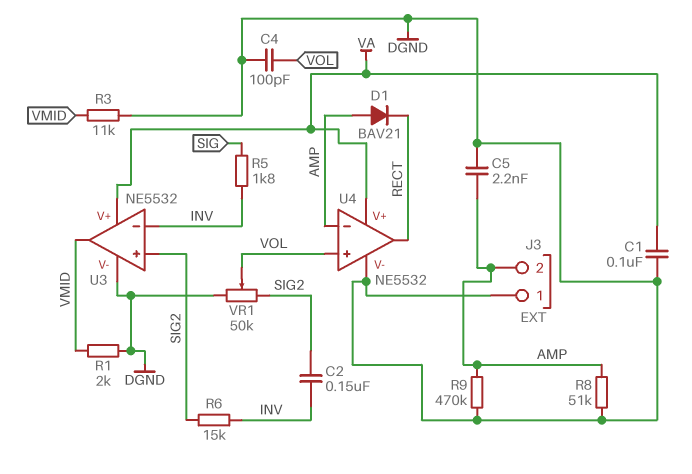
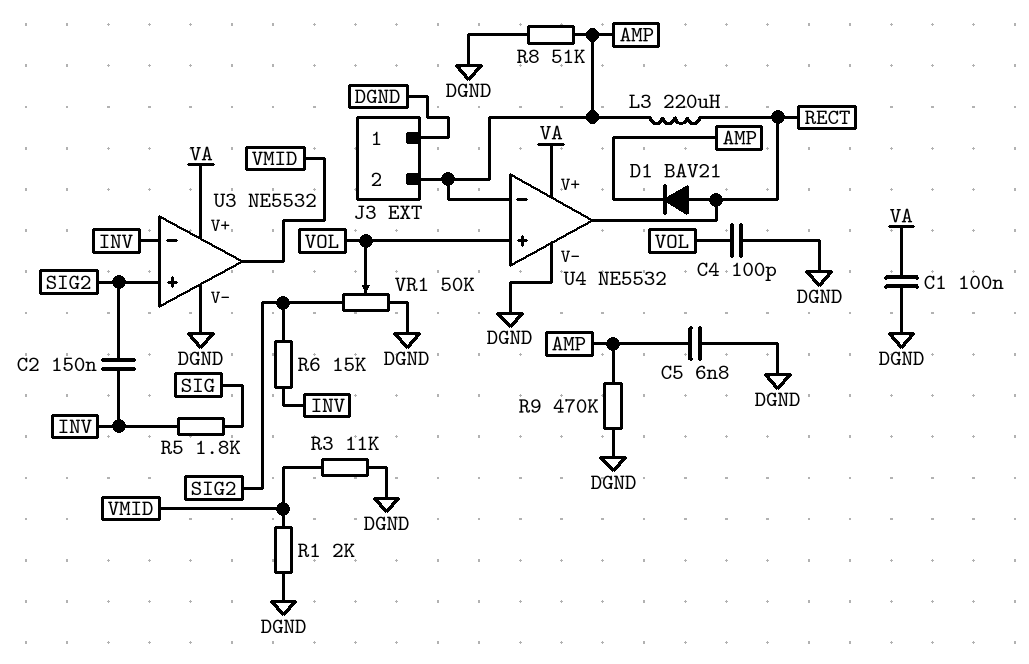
C5: 2.2nF (AMP, DGND) -> 6.8nF (AMP, DGND)
D1: diode BAV21 (A AMP, K RECT) -> diode BAV21 (A RECT, K AMP)
L3: none -> 220uH (AMP, RECT)

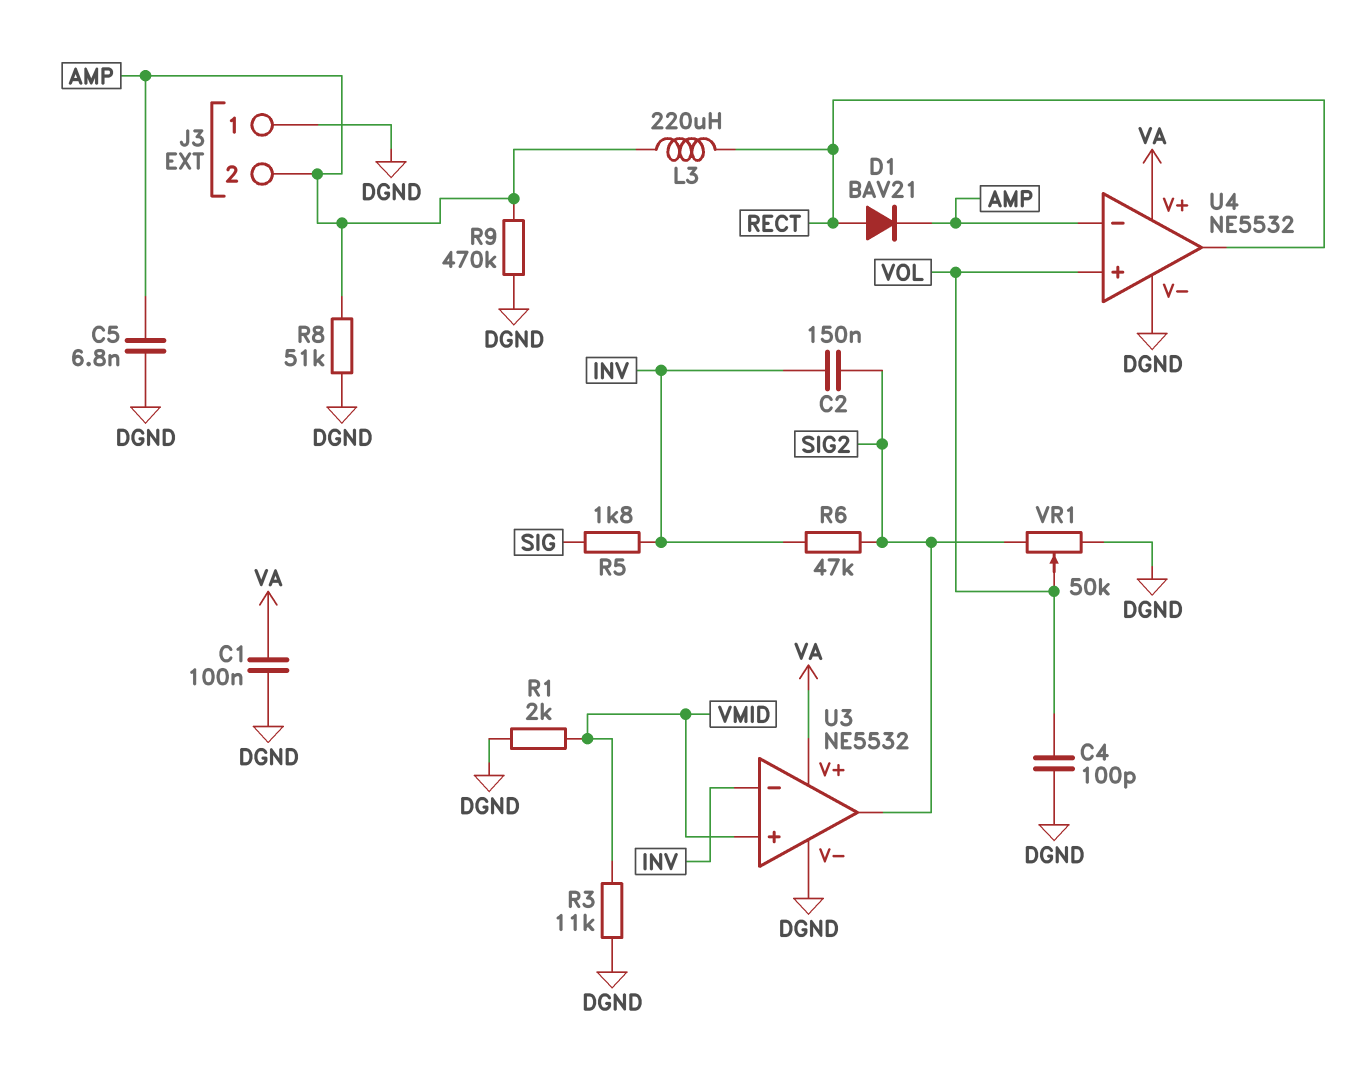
R6: 15k (INV, SIG2) -> 47k (INV, SIG2)
U3 pin in+: SIG2 -> VMID
U3 pin out: VMID -> SIG2

